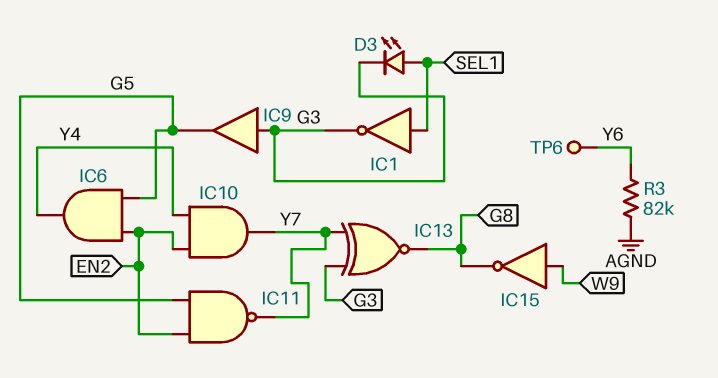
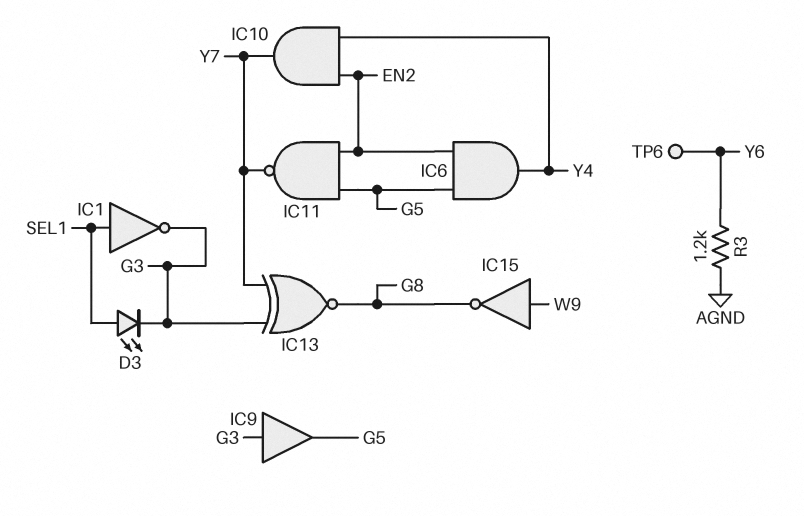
R3: 82k (AGND, Y6) -> 1.2k (AGND, Y6)

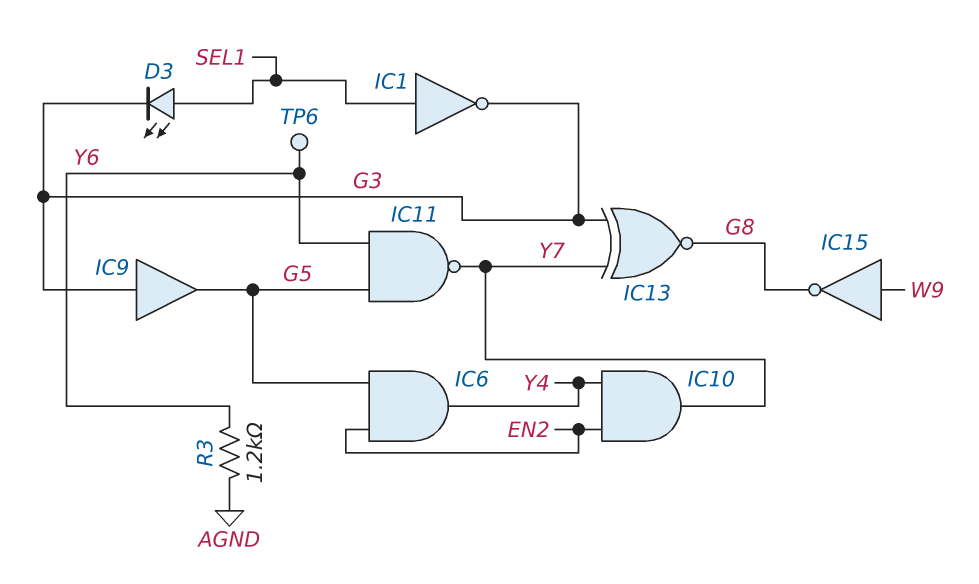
IC11: NAND (in EN2, in G5, out Y7) -> NAND (in G5, in Y6, out Y7)

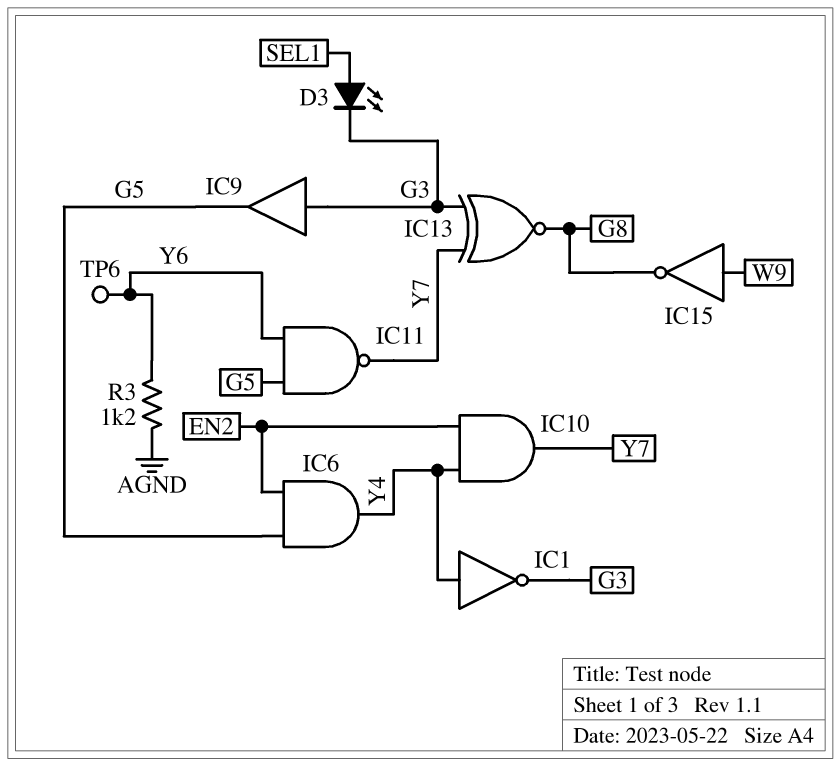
IC1: NOT (in SEL1, out G3) -> NOT (in Y4, out G3)

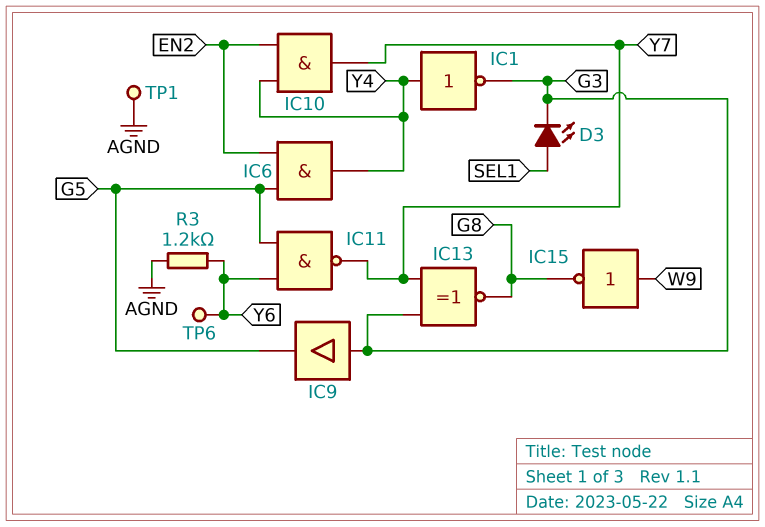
TP1: none -> test point (AGND)

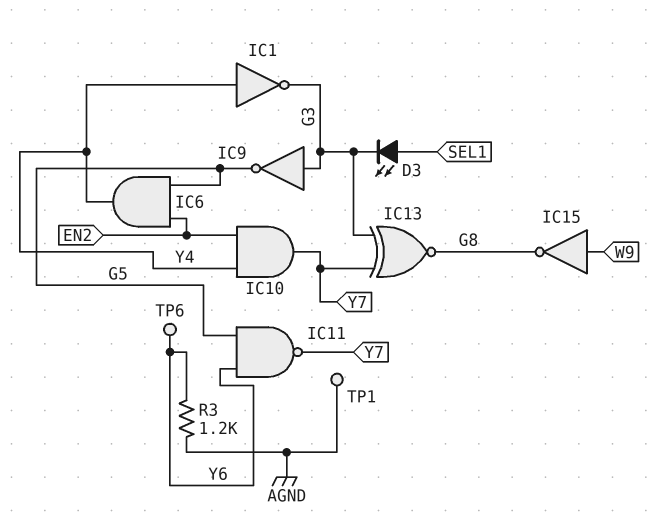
IC9: buffer (in G3, out G5) -> NOT (in G3, out G5)

